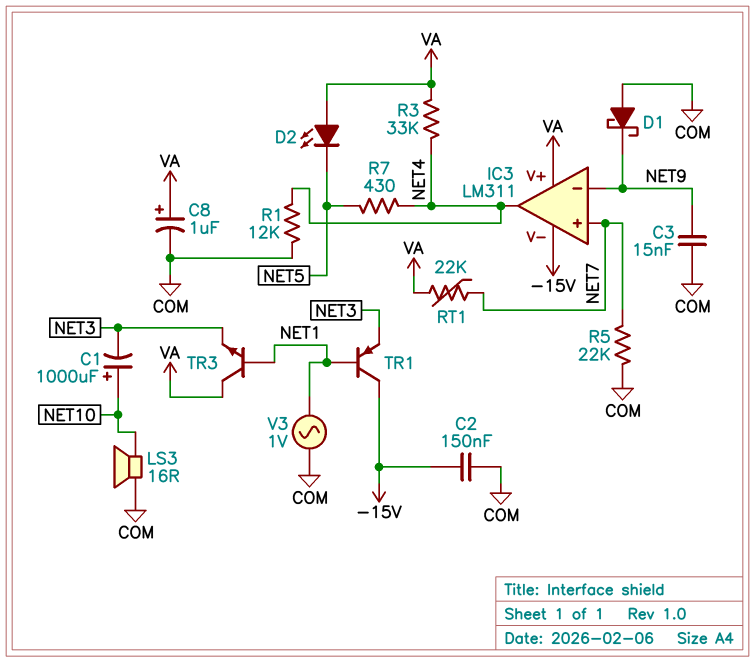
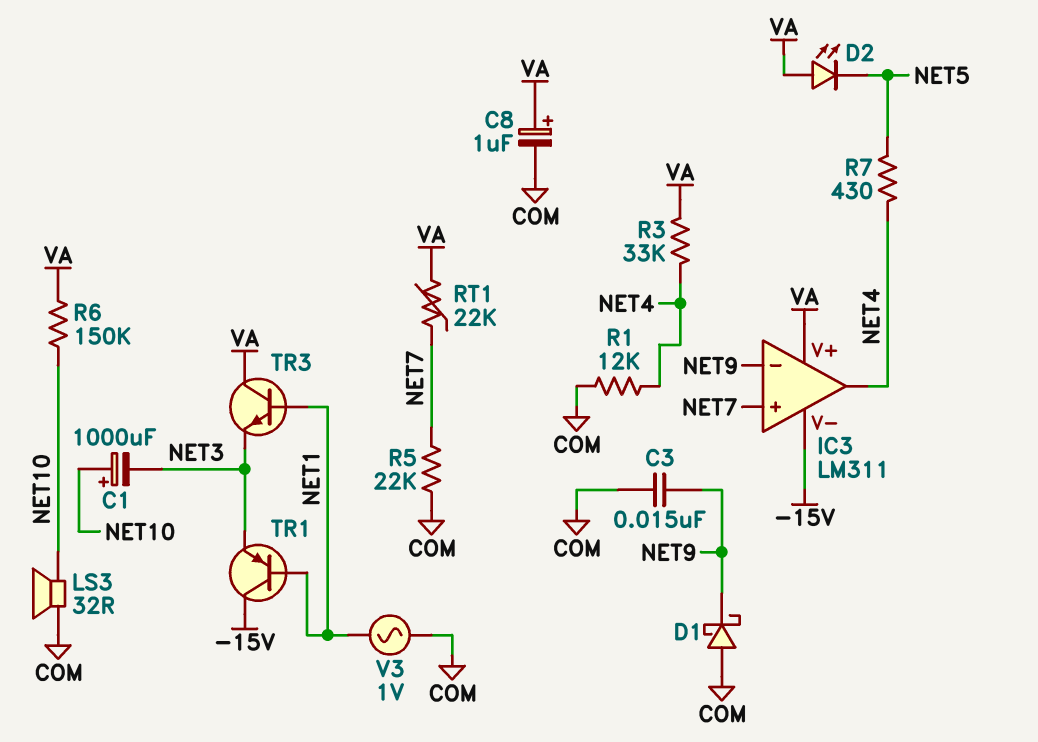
C2: 150nF (-15V, COM) -> none
LS3: speaker 16R (COM, NET10) -> speaker 32R (COM, NET10)
R6: none -> 150k (NET10, VA)

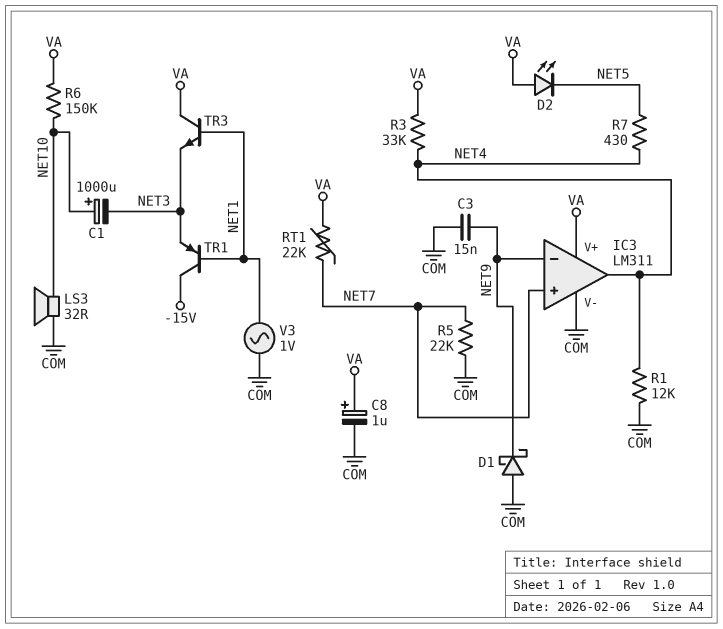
IC3 pin V-: -15V -> COM

